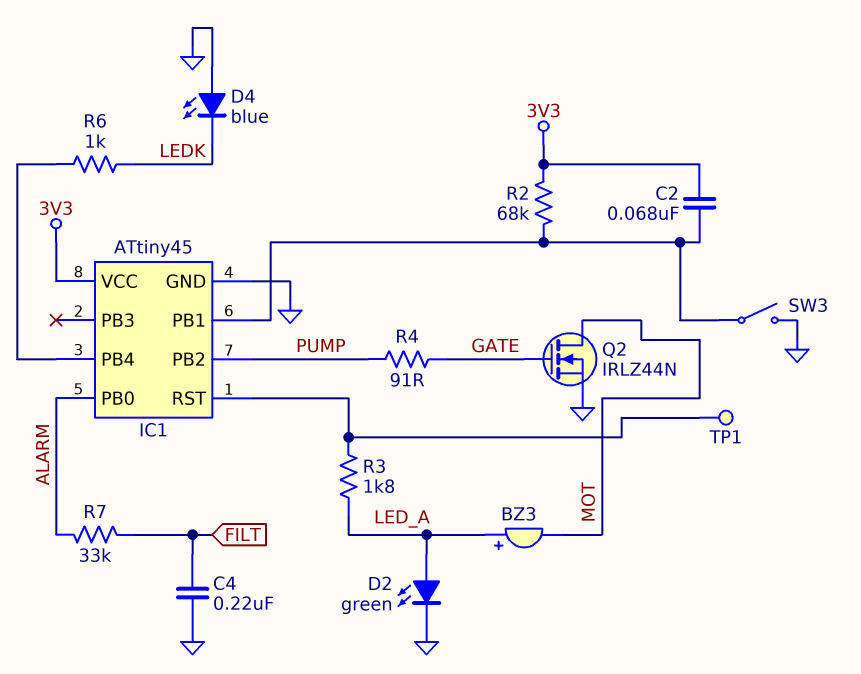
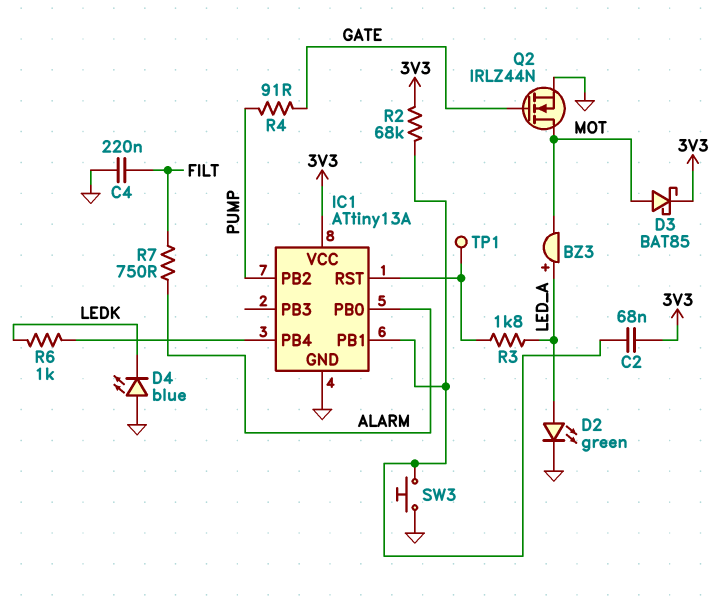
D3: none -> schottky BAT85 (A MOT, K 3V3)
IC1: ATtiny45 -> ATtiny13A
R7: 33k (ALARM, FILT) -> 750 (ALARM, FILT)
SW3: switch (GND, IC1/PB1) -> button (GND, IC1/PB1)

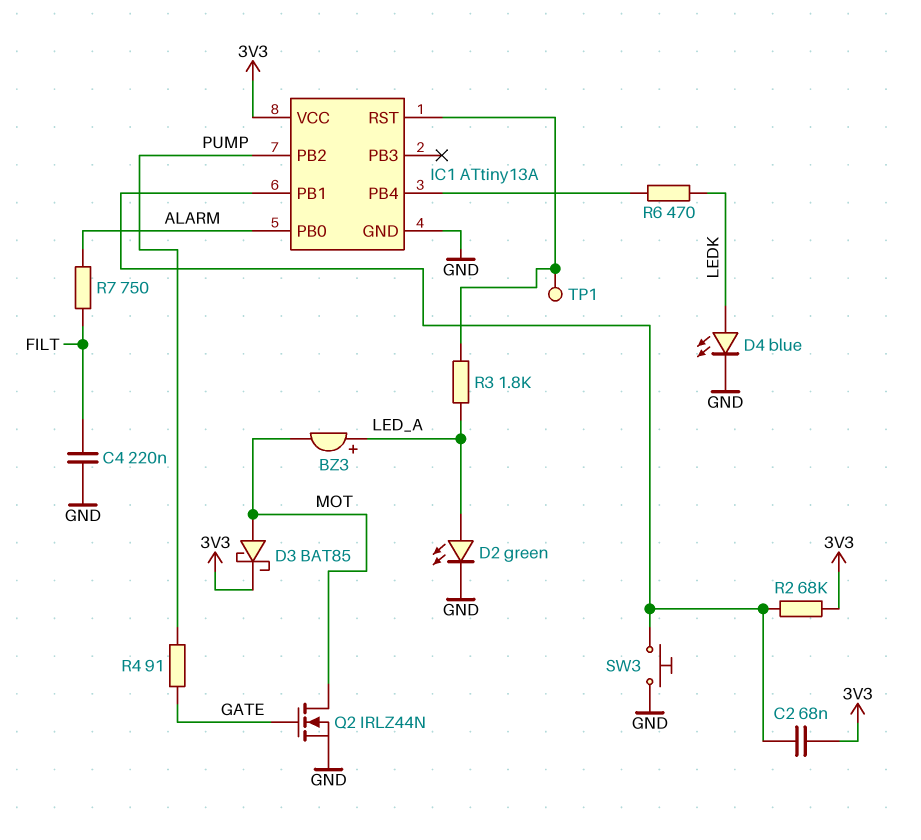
D4: LED blue (A GND, K LEDK) -> LED blue (A LEDK, K GND)
R6: 1k (IC1/PB4, LEDK) -> 470 (IC1/PB4, LEDK)

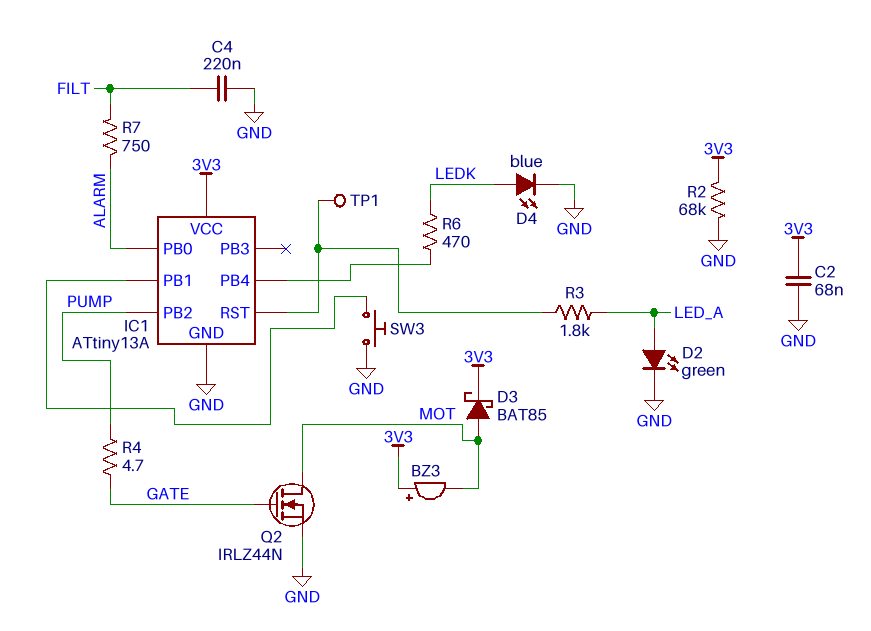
BZ3: buzzer (plus LED_A, minus MOT) -> buzzer (plus 3V3, minus MOT)
C2: 68nF (3V3, IC1/PB1) -> 68nF (3V3, GND)
R2: 68k (3V3, IC1/PB1) -> 68k (3V3, GND)
R4: 91 (GATE, PUMP) -> 4.7 (GATE, PUMP)

